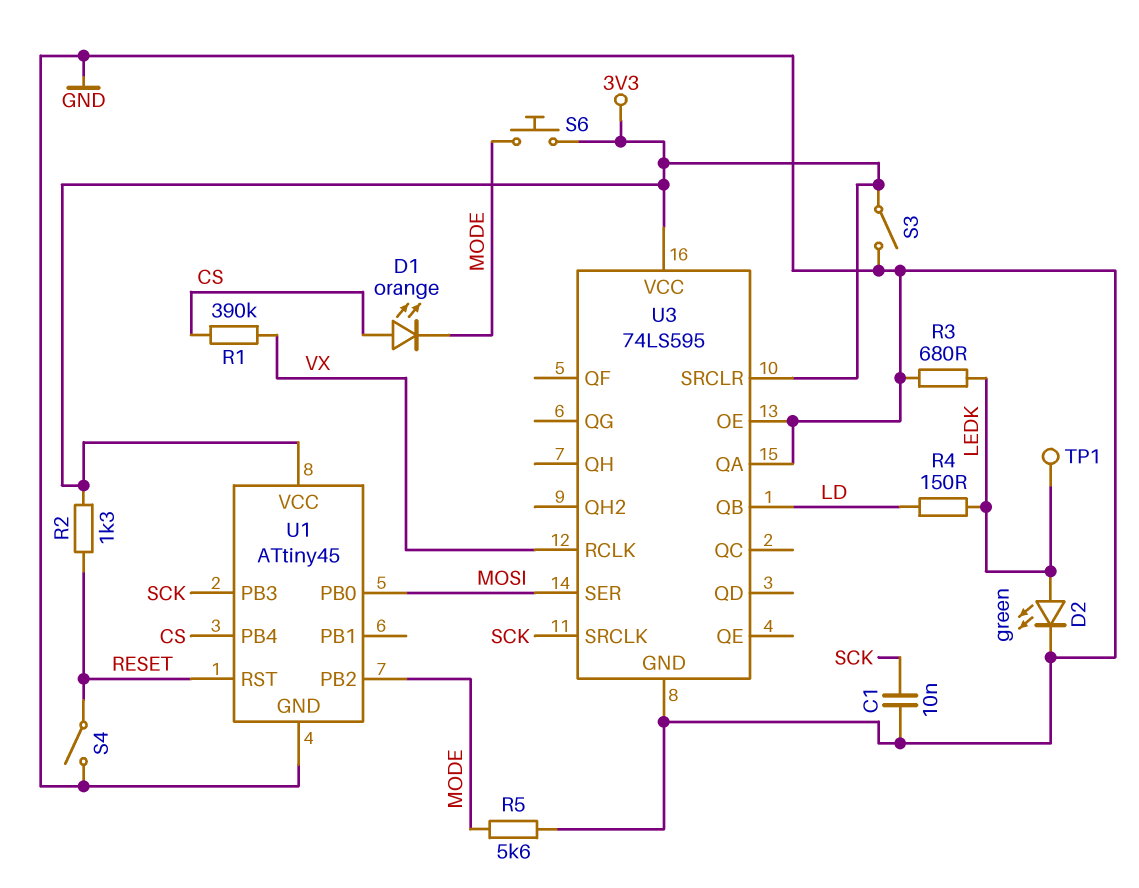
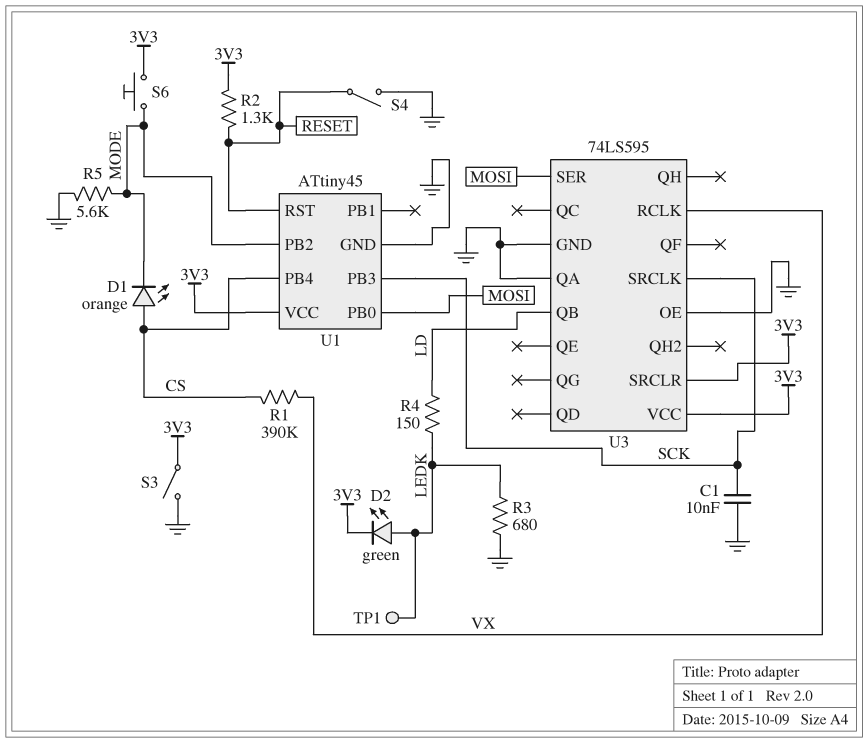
D2: LED green (A LEDK, K GND) -> LED green (A LEDK, K 3V3)

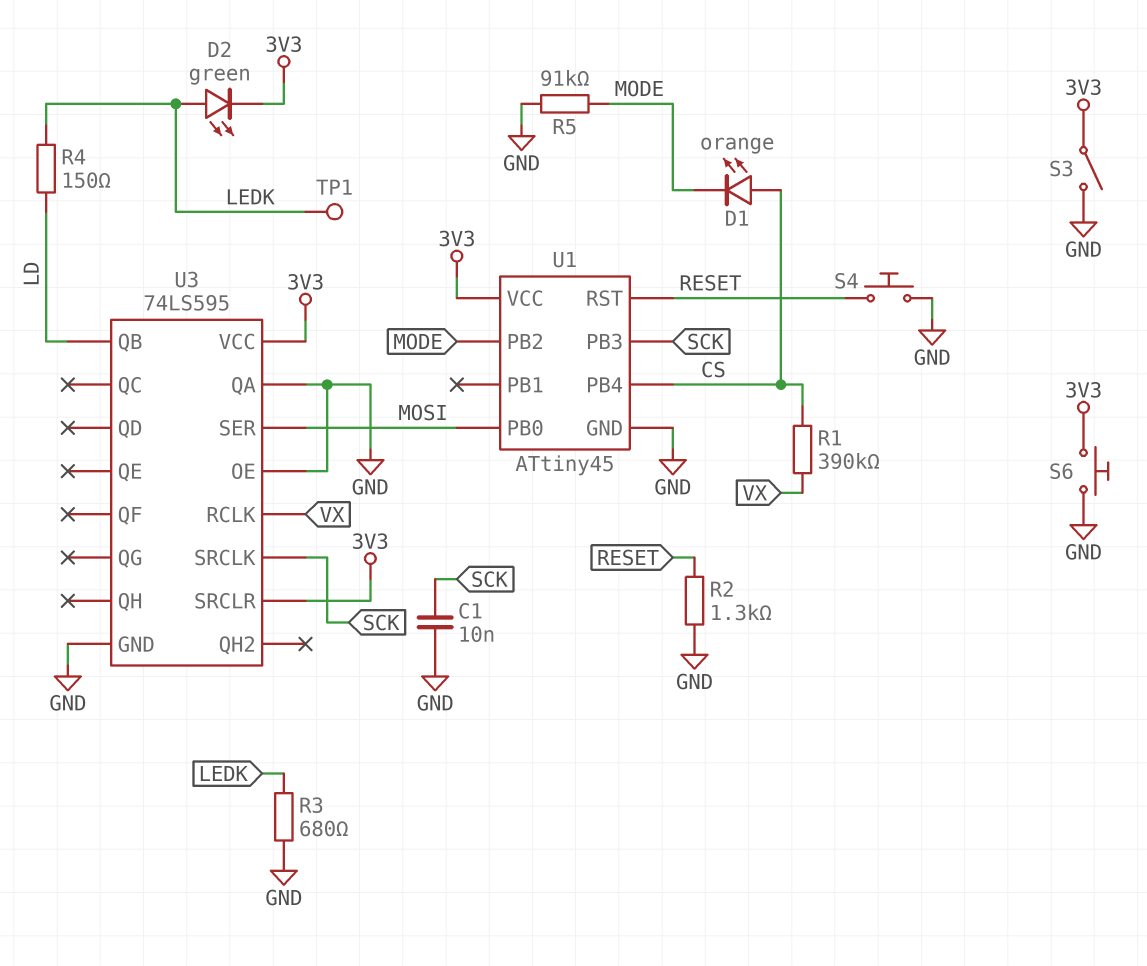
R2: 1.3k (3V3, RESET) -> 1.3k (GND, RESET)
R5: 5.6k (GND, MODE) -> 91k (GND, MODE)
S4: switch (GND, RESET) -> button (GND, RESET)
S6: button (3V3, MODE) -> button (3V3, GND)

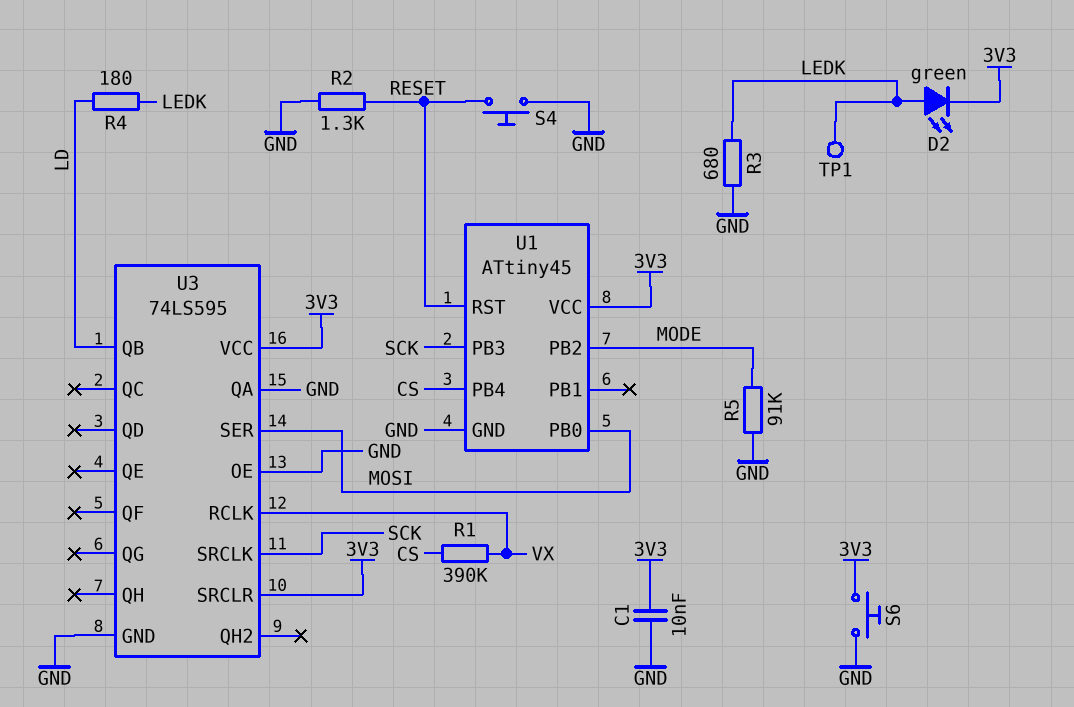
C1: 10nF (GND, SCK) -> 10nF (3V3, GND)
D1: LED orange (A CS, K MODE) -> none
R4: 150 (LD, LEDK) -> 180 (LD, LEDK)
S3: switch (3V3, GND) -> none

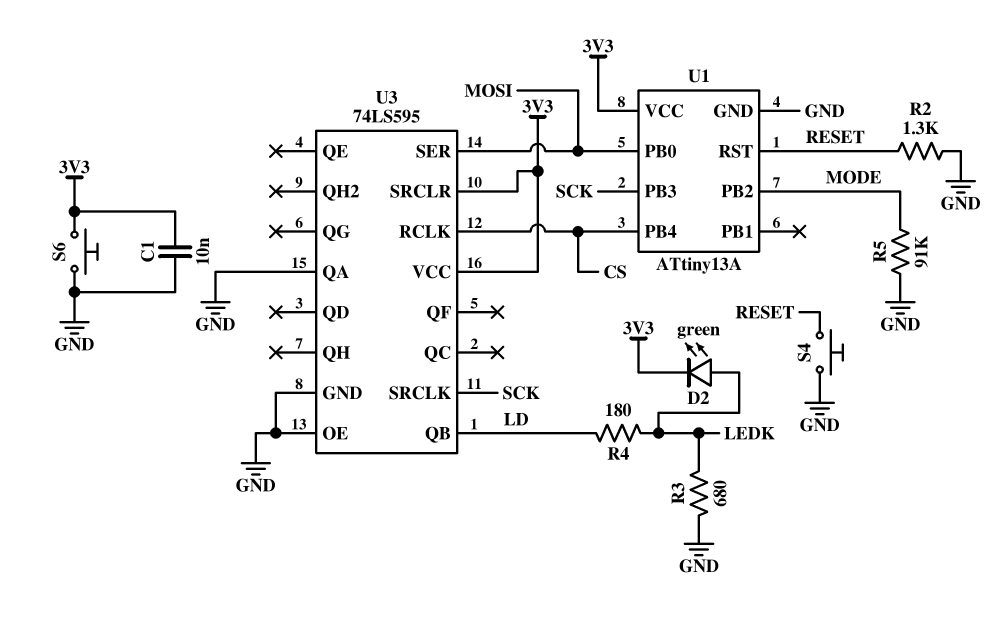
R1: 390k (CS, VX) -> none
TP1: test point (LEDK) -> none
U1: ATtiny45 -> ATtiny13A
U3 pin RCLK: VX -> CS

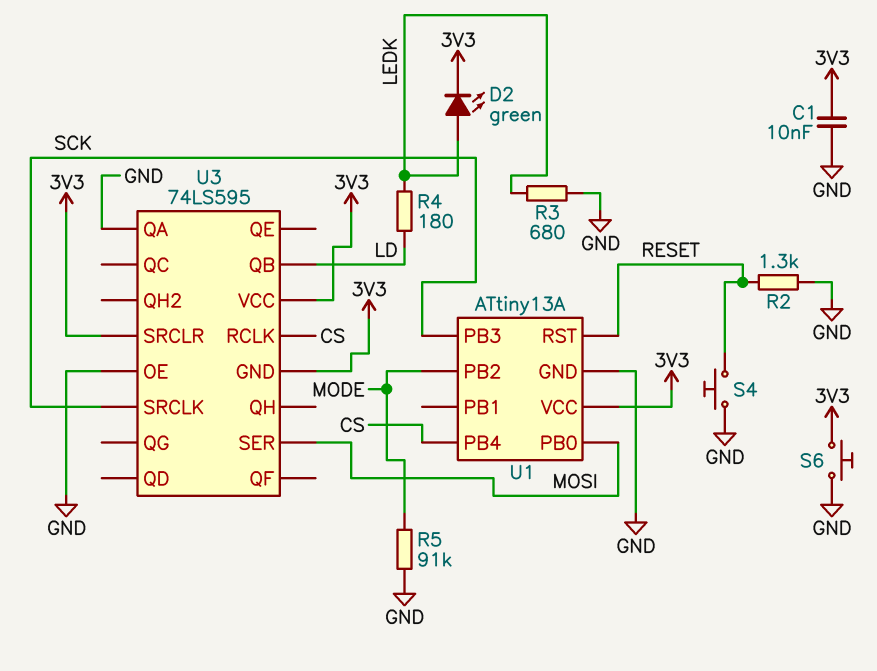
U3 pin GND: GND -> 3V3

